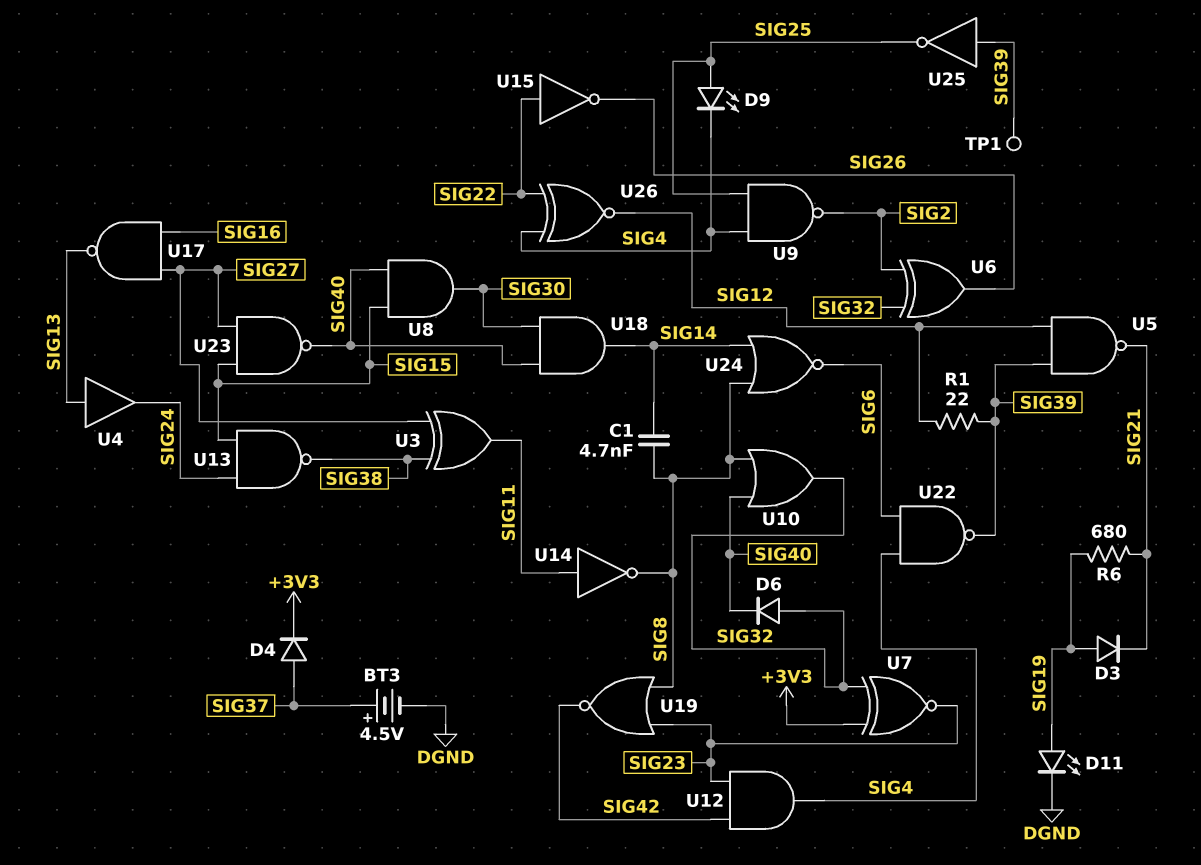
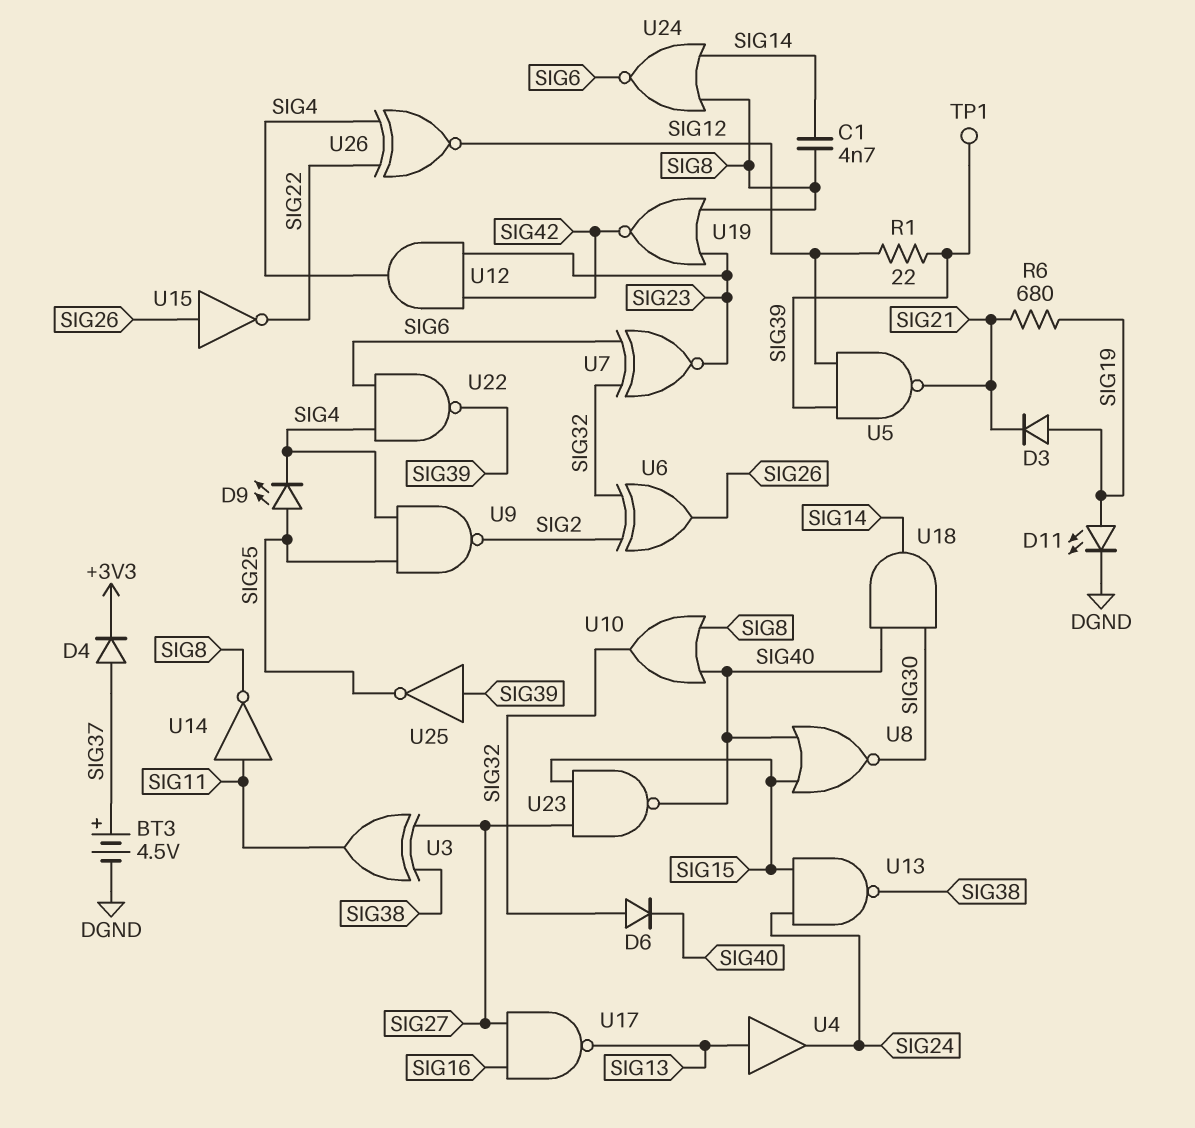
U7: XNOR (in +3V3, in SIG32, out SIG23) -> XNOR (in SIG6, in SIG32, out SIG23)
U8: AND (in SIG15, in SIG40, out SIG30) -> NOR (in SIG15, in SIG40, out SIG30)
U15: NOT (in SIG22, out SIG26) -> NOT (in SIG26, out SIG22)

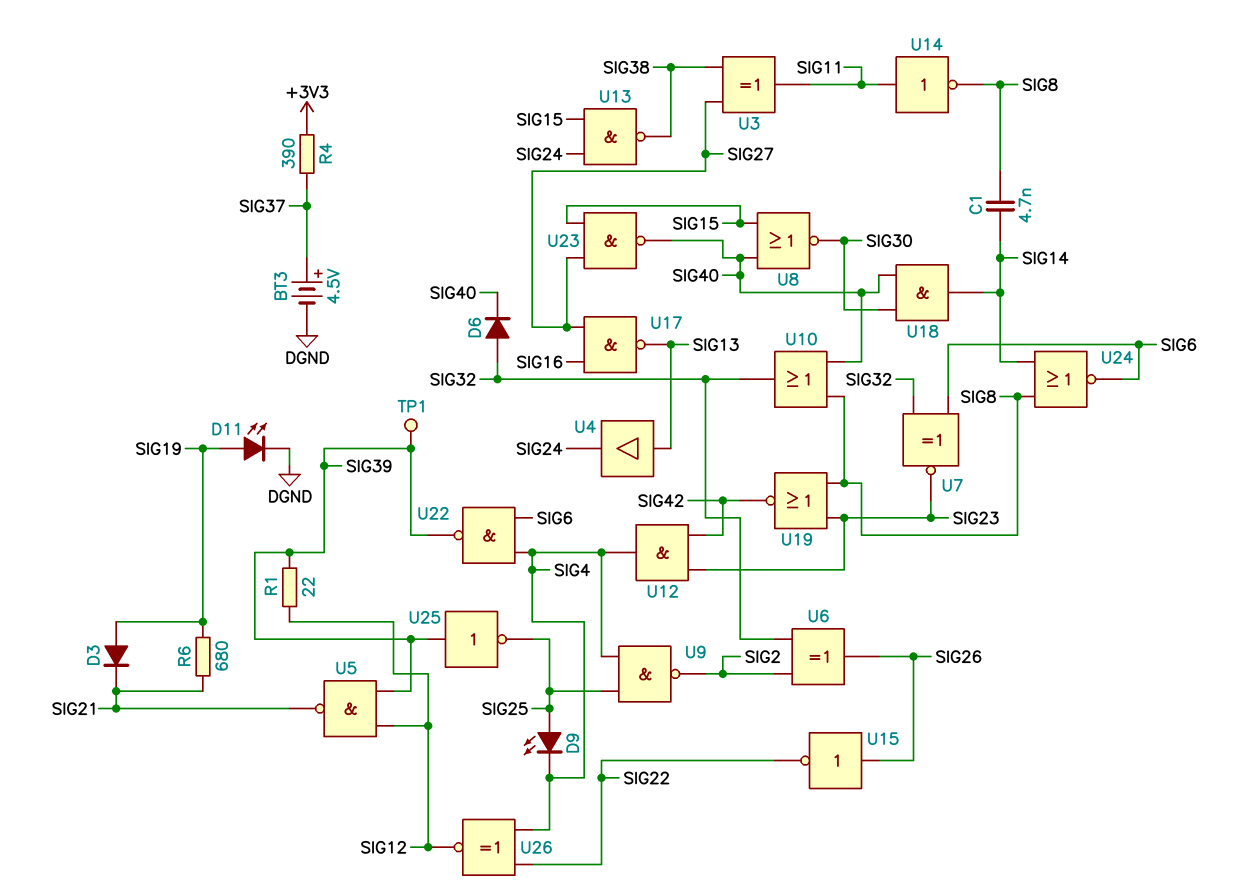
D4: diode (A SIG37, K +3V3) -> none
R4: none -> 390 (+3V3, SIG37)

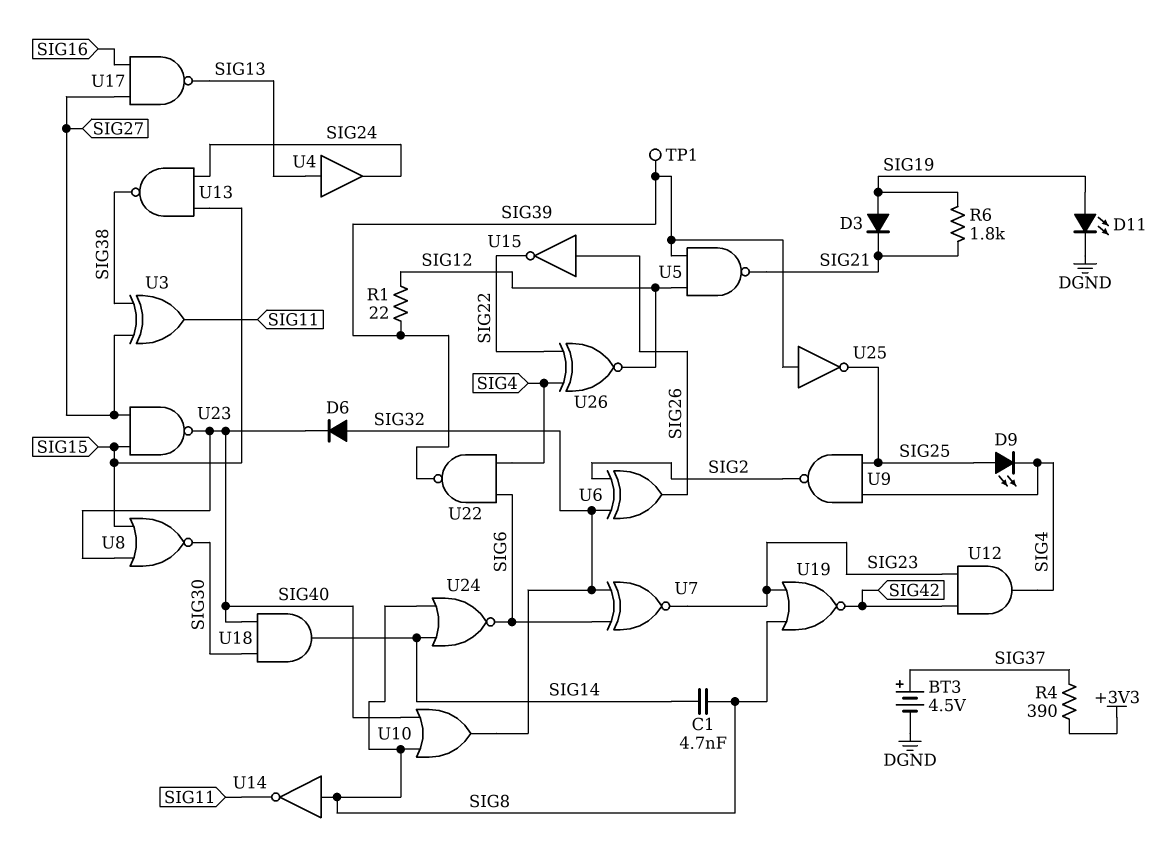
R6: 680 (SIG19, SIG21) -> 1.8k (SIG19, SIG21)
U14: NOT (in SIG11, out SIG8) -> NOT (in SIG8, out SIG11)

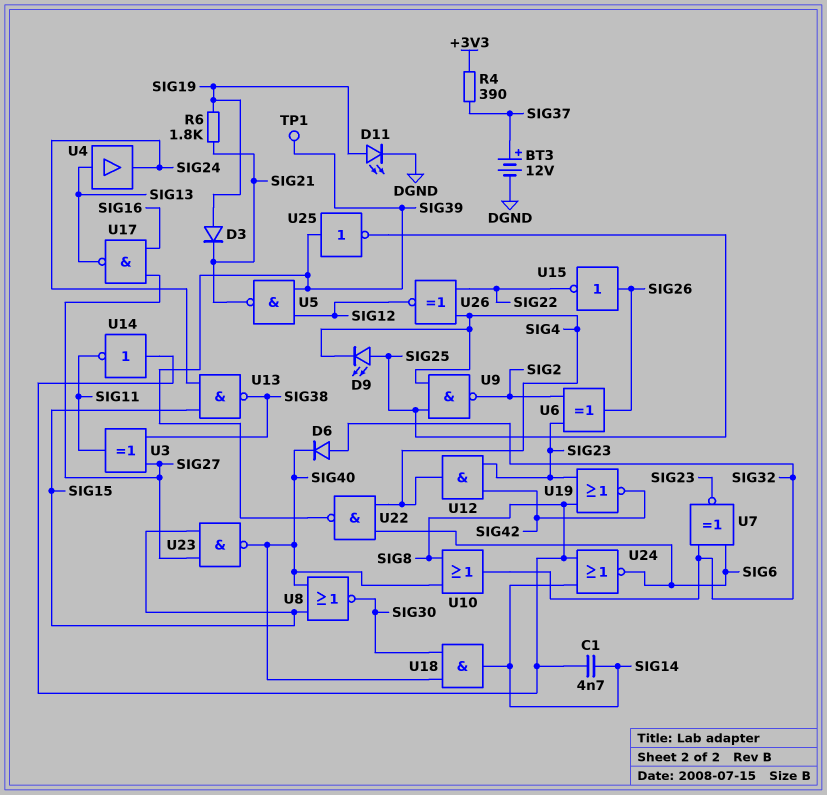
BT3: 4.5V (plus SIG37, minus DGND) -> 12V (plus SIG37, minus DGND)
R1: 22 (SIG12, SIG39) -> none
U6: XOR (in SIG2, in SIG32, out SIG26) -> XOR (in SIG2, in SIG23, out SIG26)

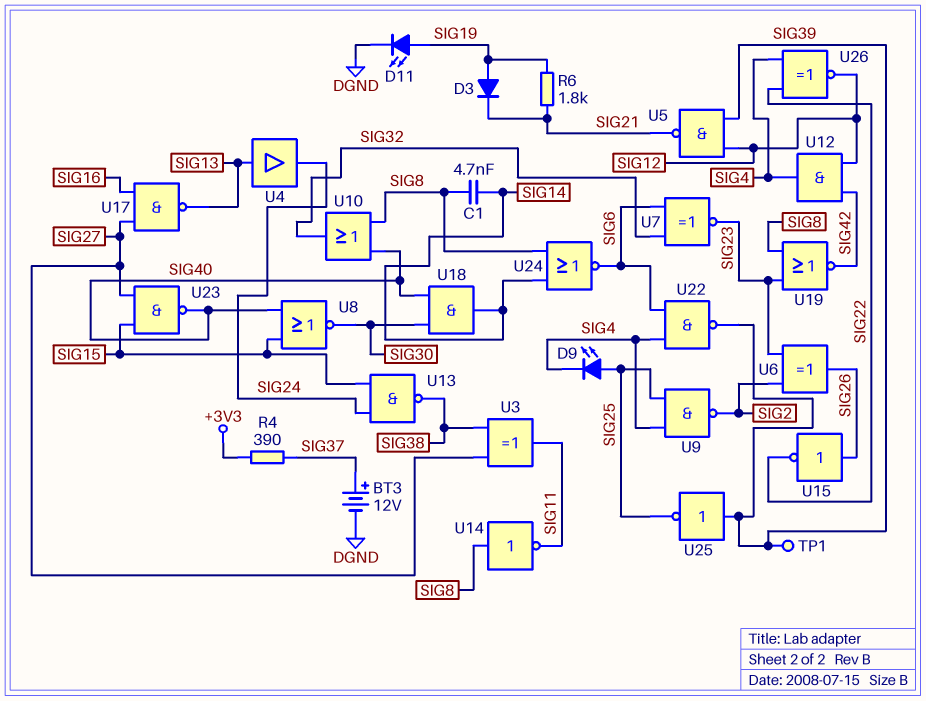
D6: diode (A SIG32, K SIG40) -> none
U12: AND (in SIG23, in SIG42, out SIG4) -> AND (in SIG12, in SIG42, out SIG4)

